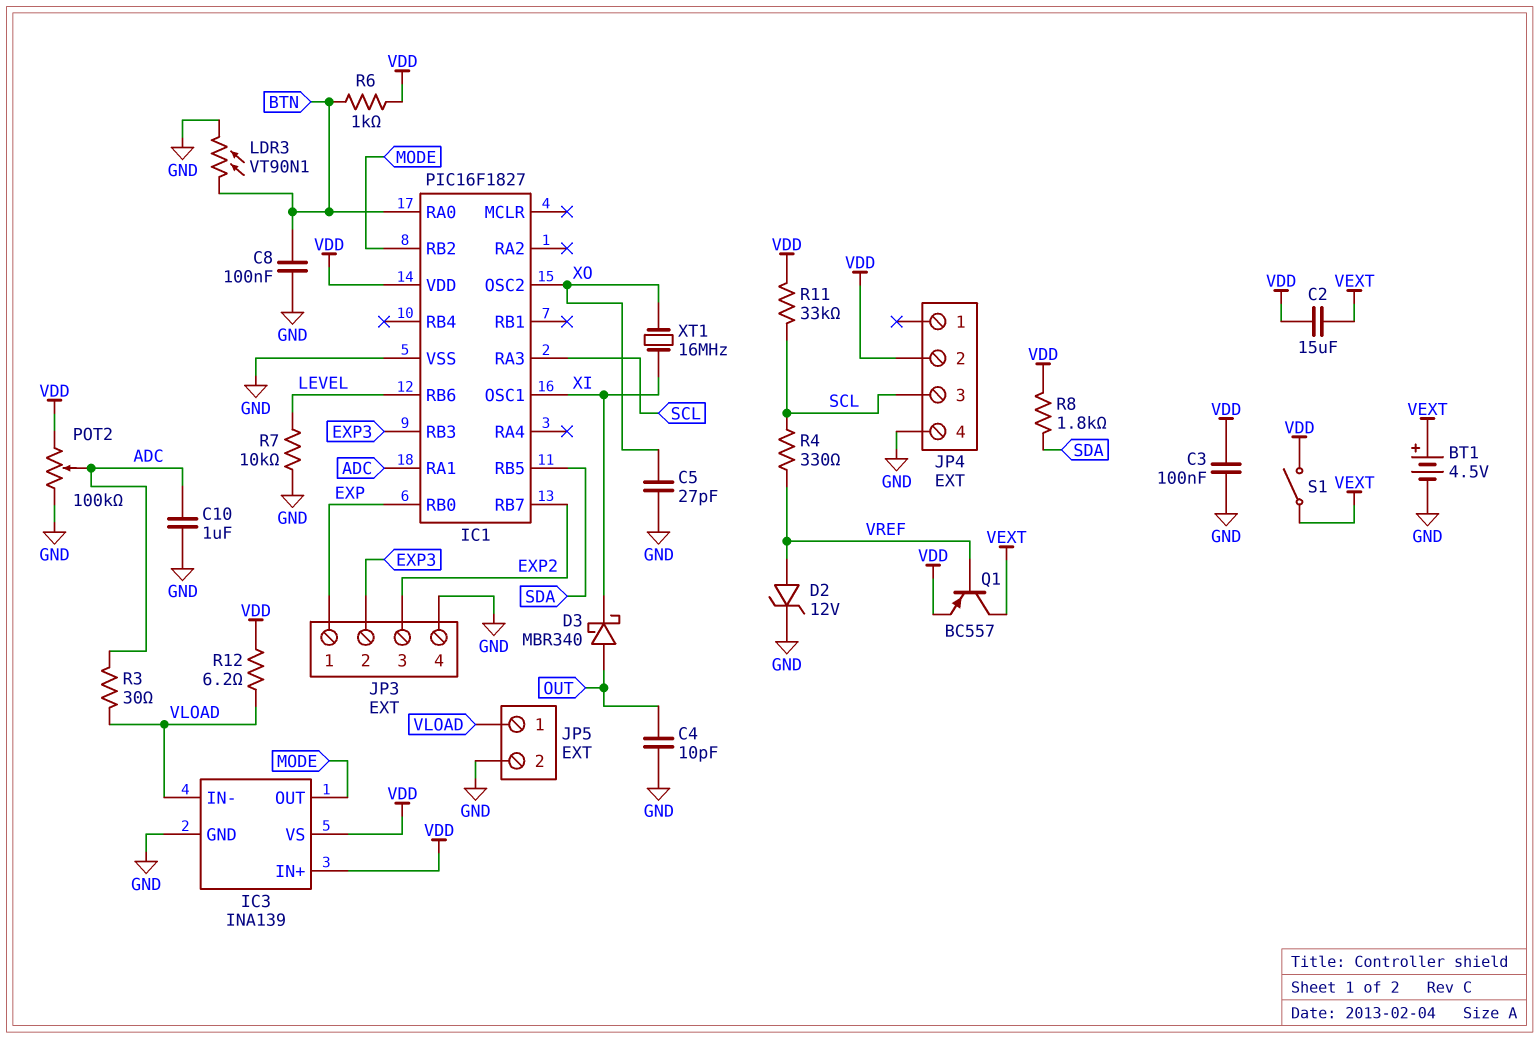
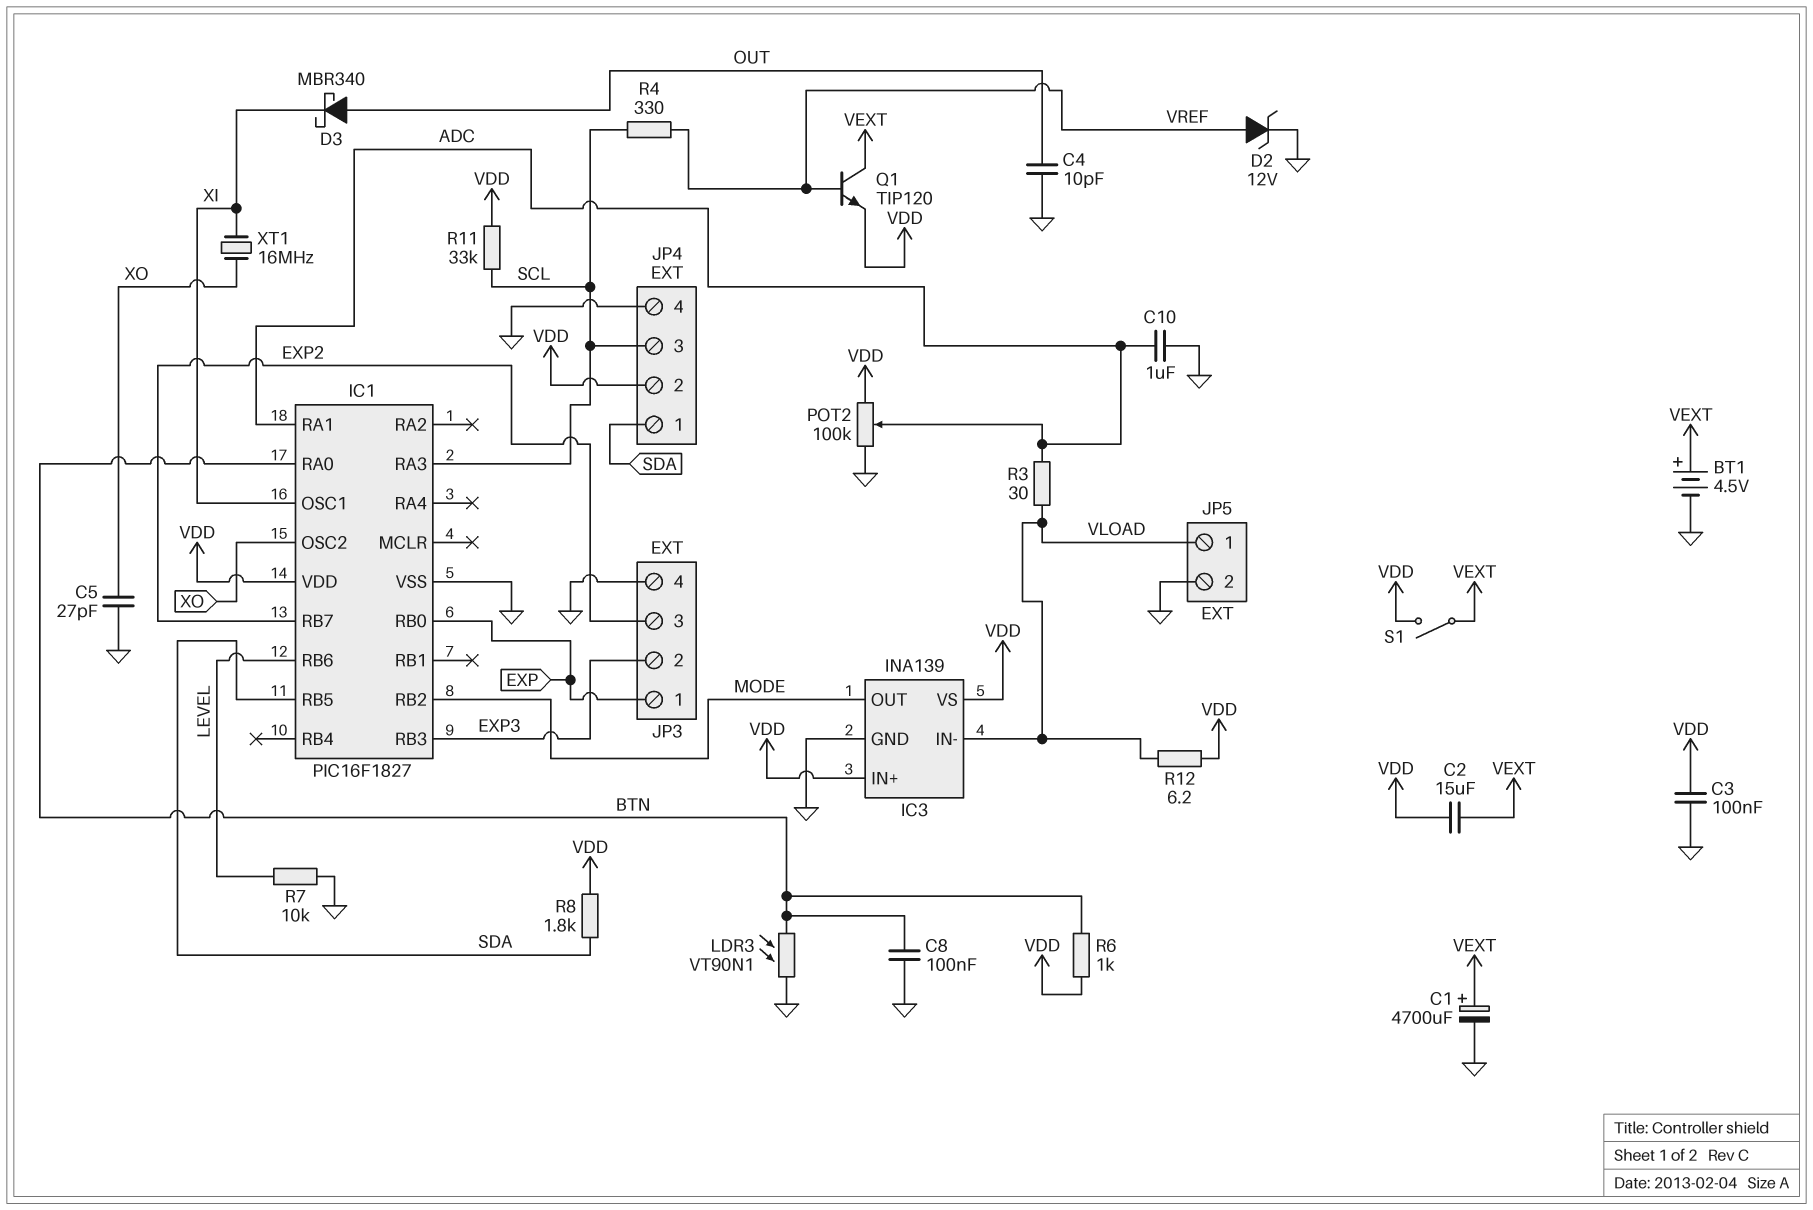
C1: none -> 4700uF (plus VEXT, minus GND)
JP4 pin 1: none -> SDA
Q1: PNP BC557 (B VREF, C VEXT, E VDD) -> NPN TIP120 (B VREF, C VEXT, E VDD)

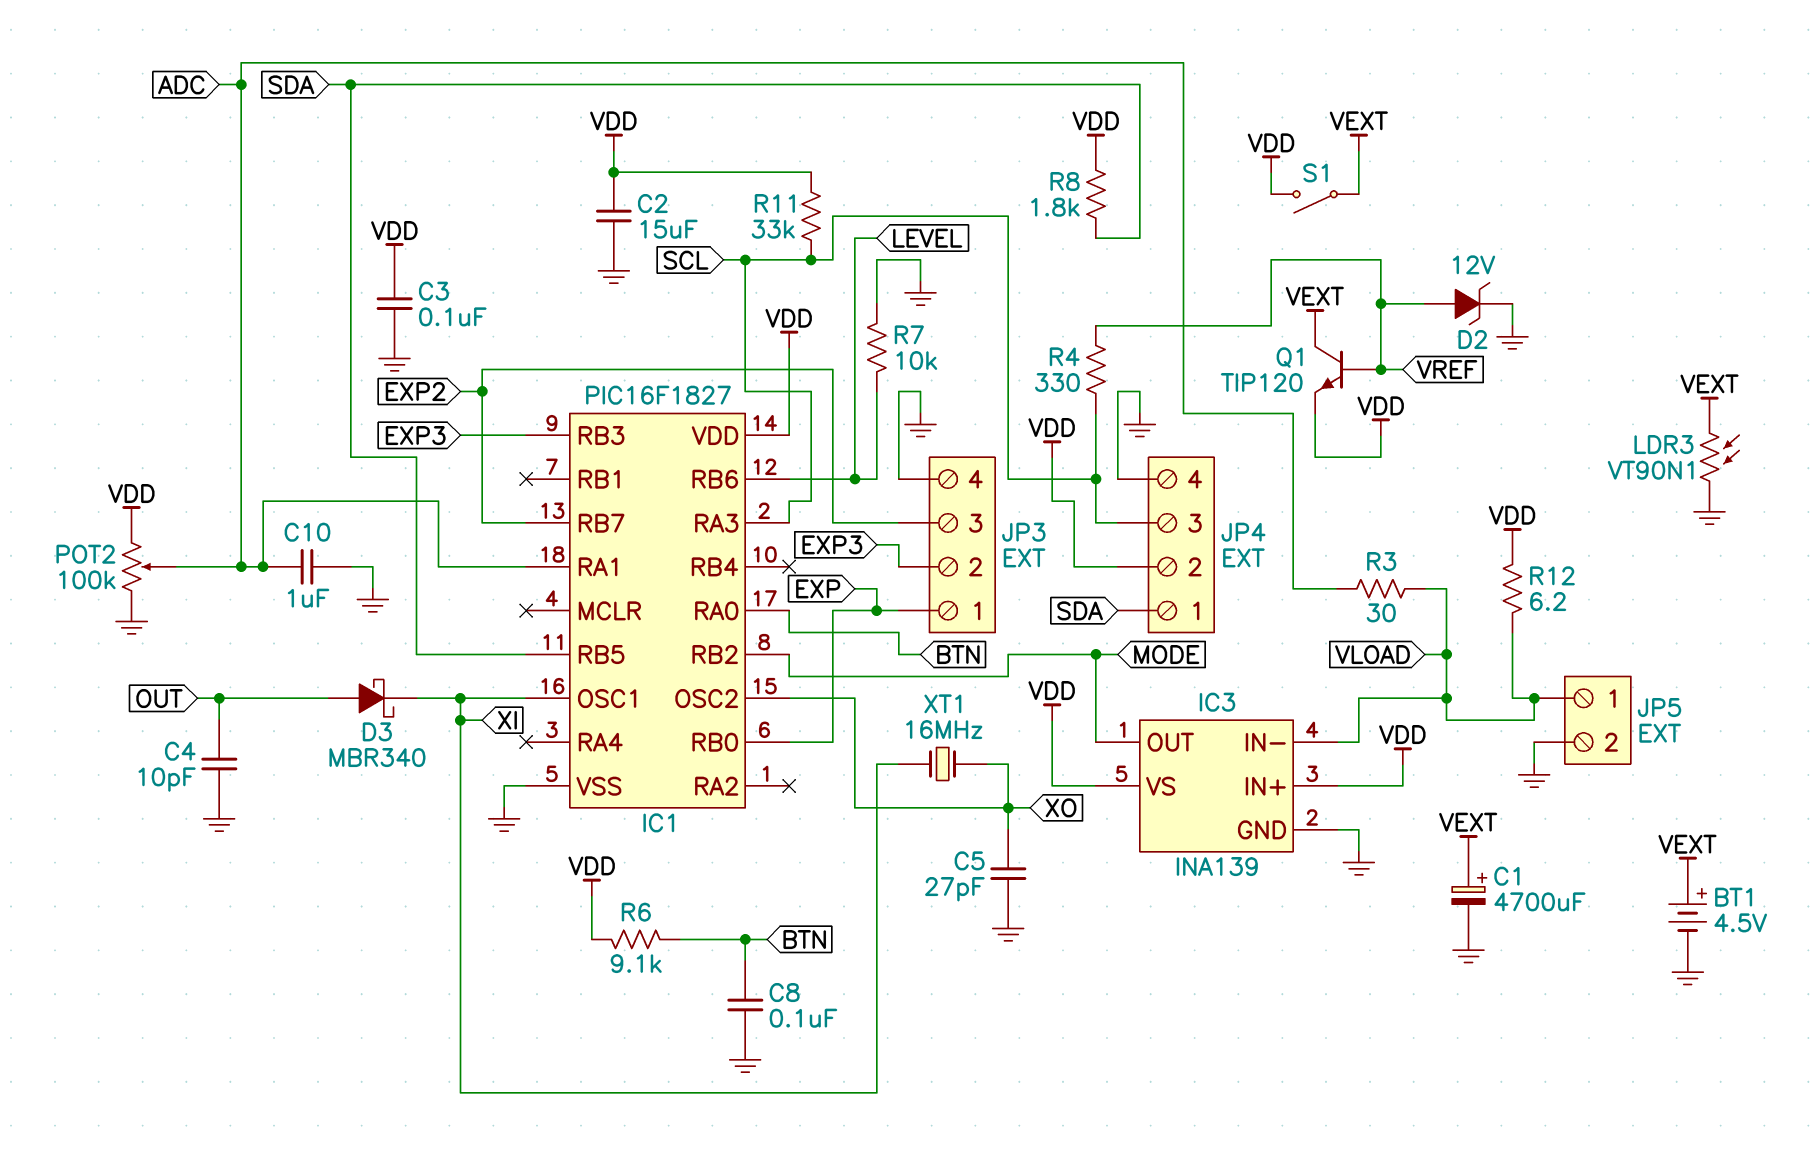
C2: 15uF (VDD, VEXT) -> 15uF (GND, VDD)
LDR3: VT90N1 (BTN, GND) -> VT90N1 (GND, VEXT)
R6: 1k (BTN, VDD) -> 9.1k (BTN, VDD)

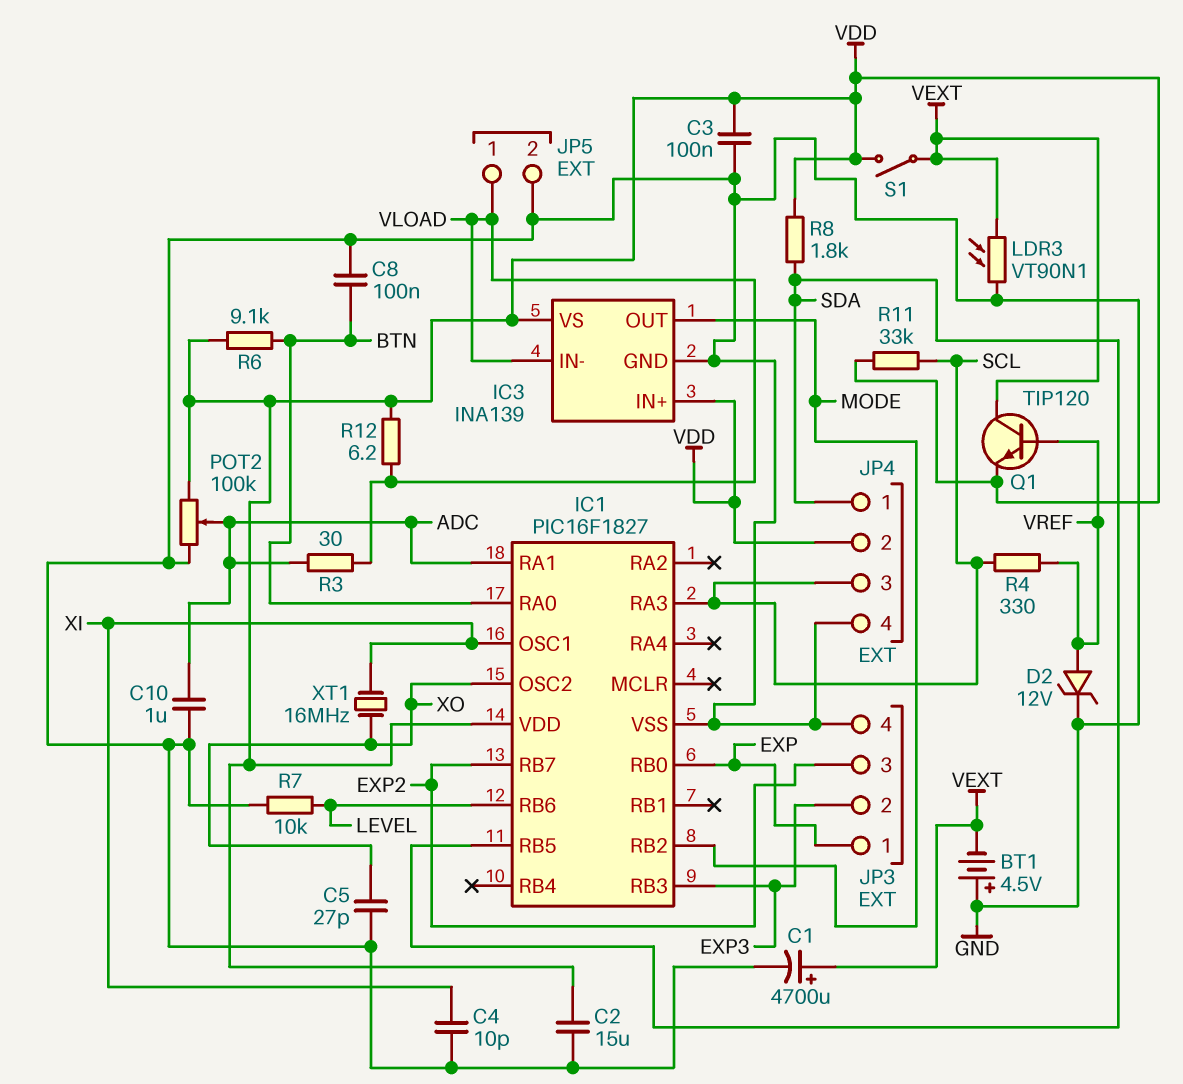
BT1: 4.5V (plus VEXT, minus GND) -> 4.5V (plus GND, minus VEXT)
C4: 10pF (GND, OUT) -> 10pF (GND, XI)
D3: schottky MBR340 (A OUT, K XI) -> none

